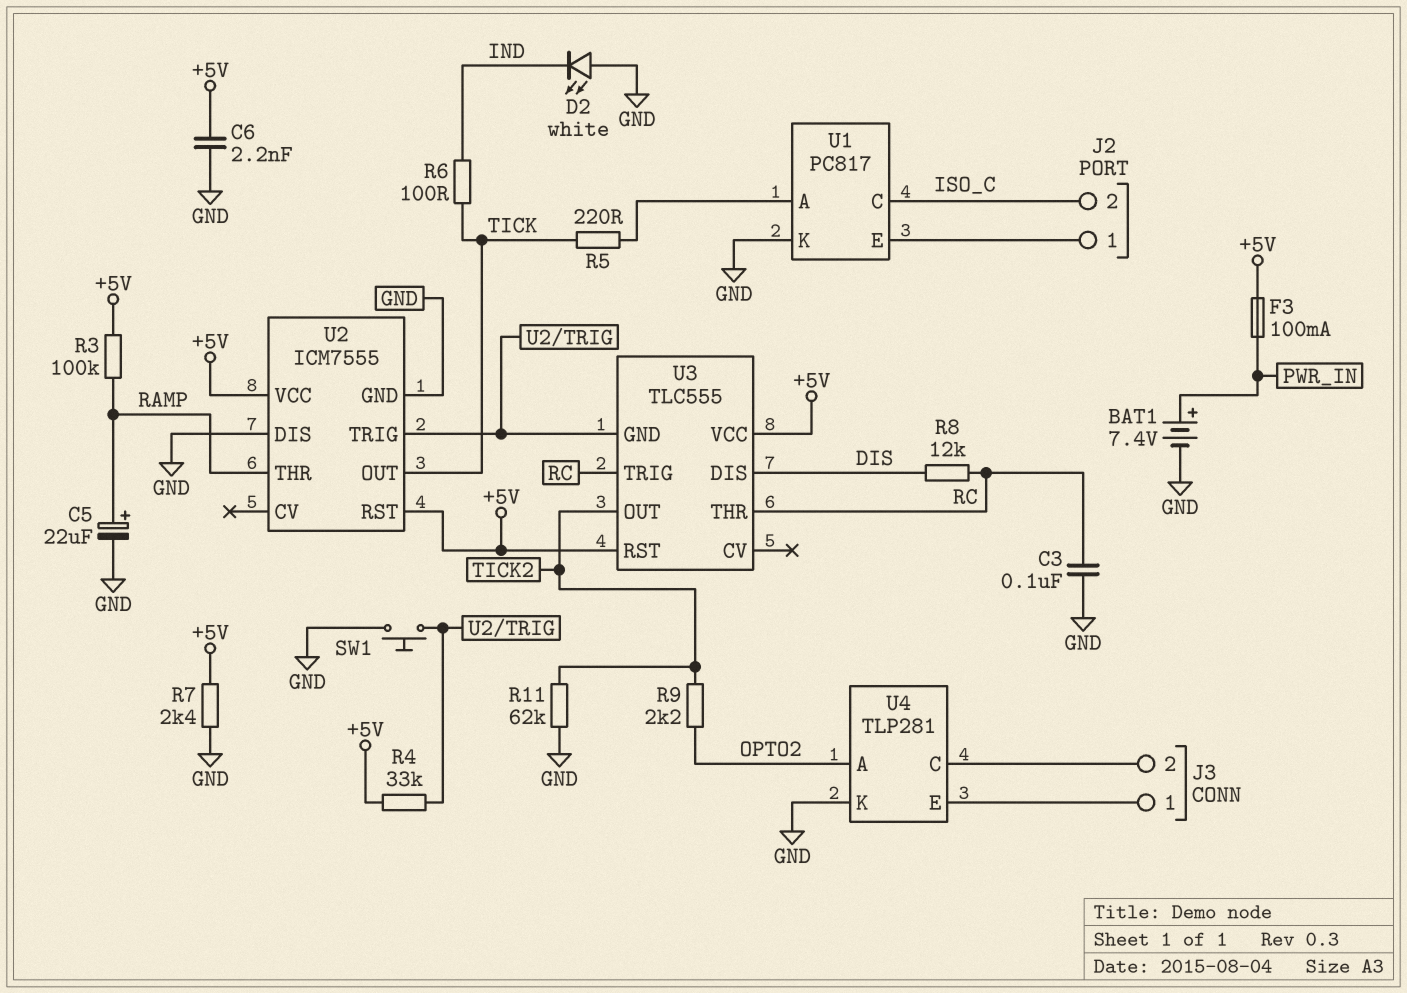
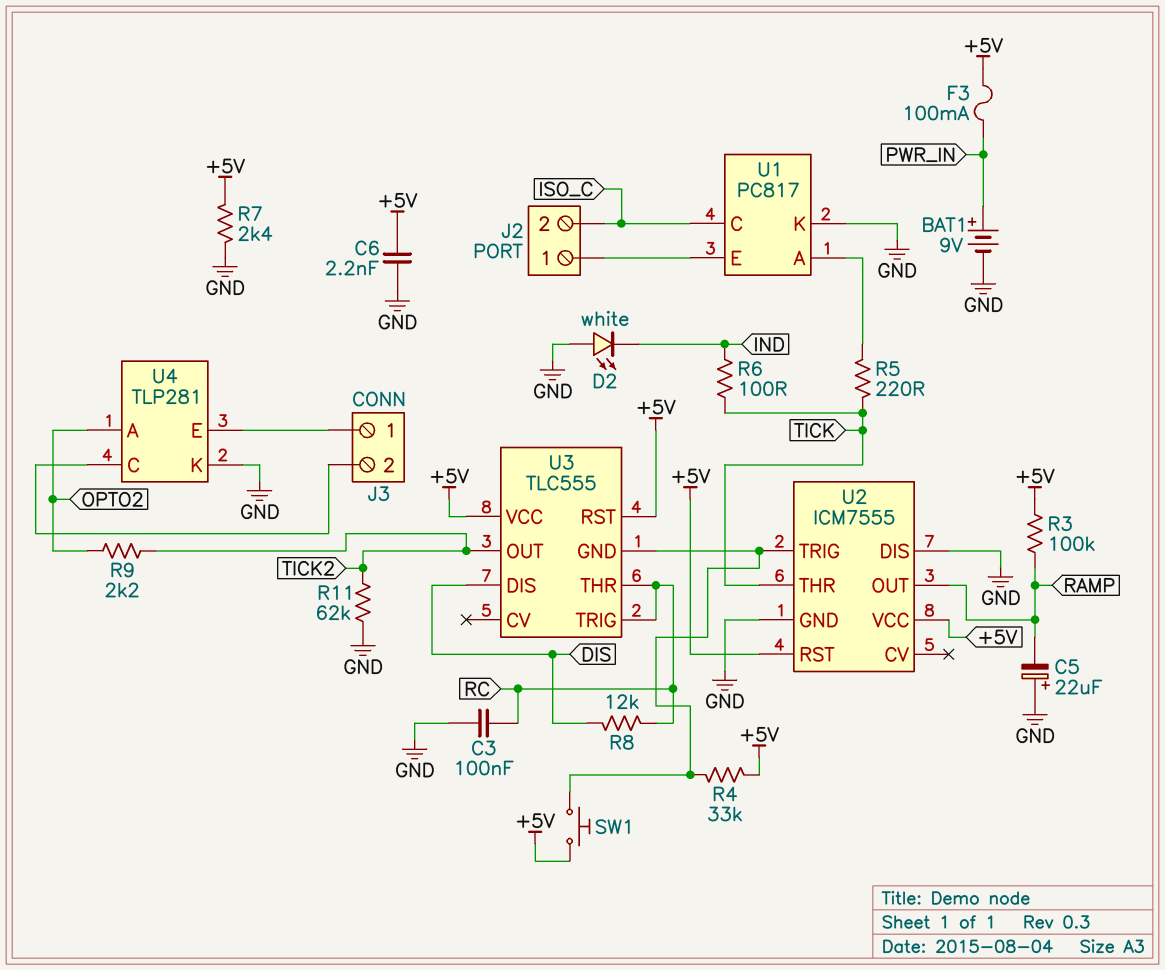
BAT1: 7.4V (plus PWR_IN, minus GND) -> 9V (plus PWR_IN, minus GND)
C5: 22uF (plus RAMP, minus GND) -> 22uF (plus GND, minus RAMP)
SW1: button (GND, U2/TRIG) -> button (+5V, U2/TRIG)
U2 pin OUT: TICK -> RAMP
U2 pin THR: RAMP -> TICK

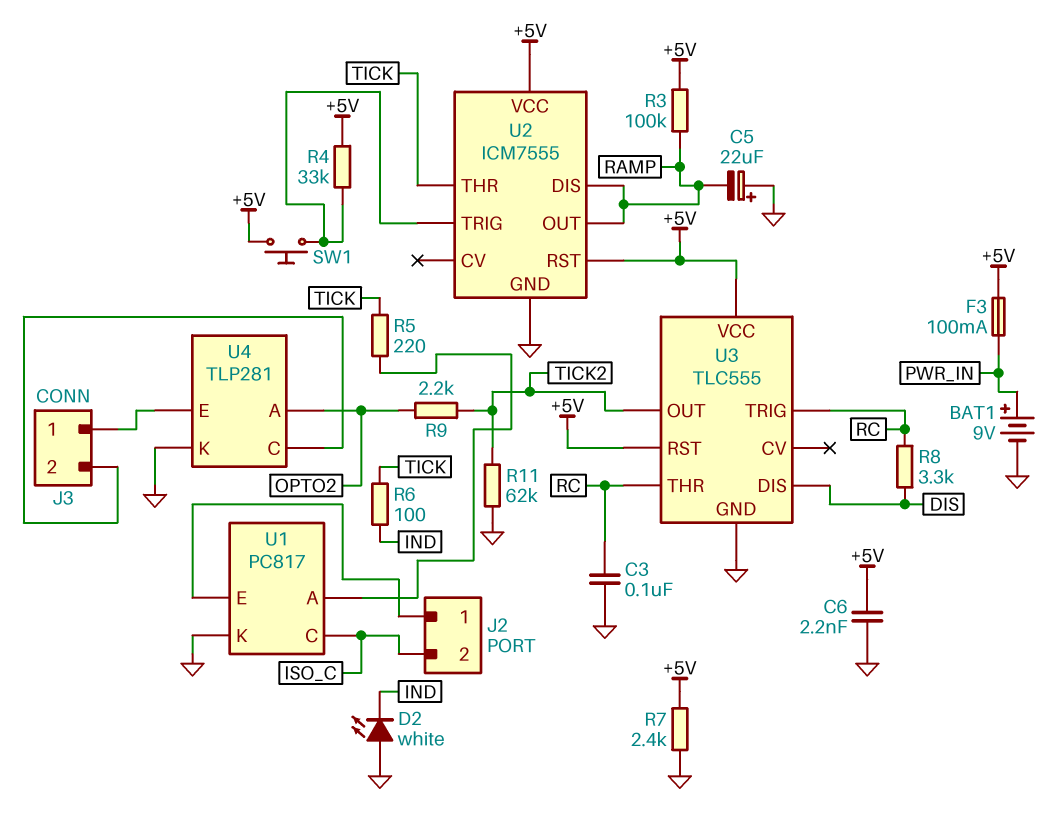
R8: 12k (DIS, RC) -> 3.3k (DIS, RC)
U2 pin DIS: GND -> RAMP
U3 pin GND: U2/TRIG -> GND

